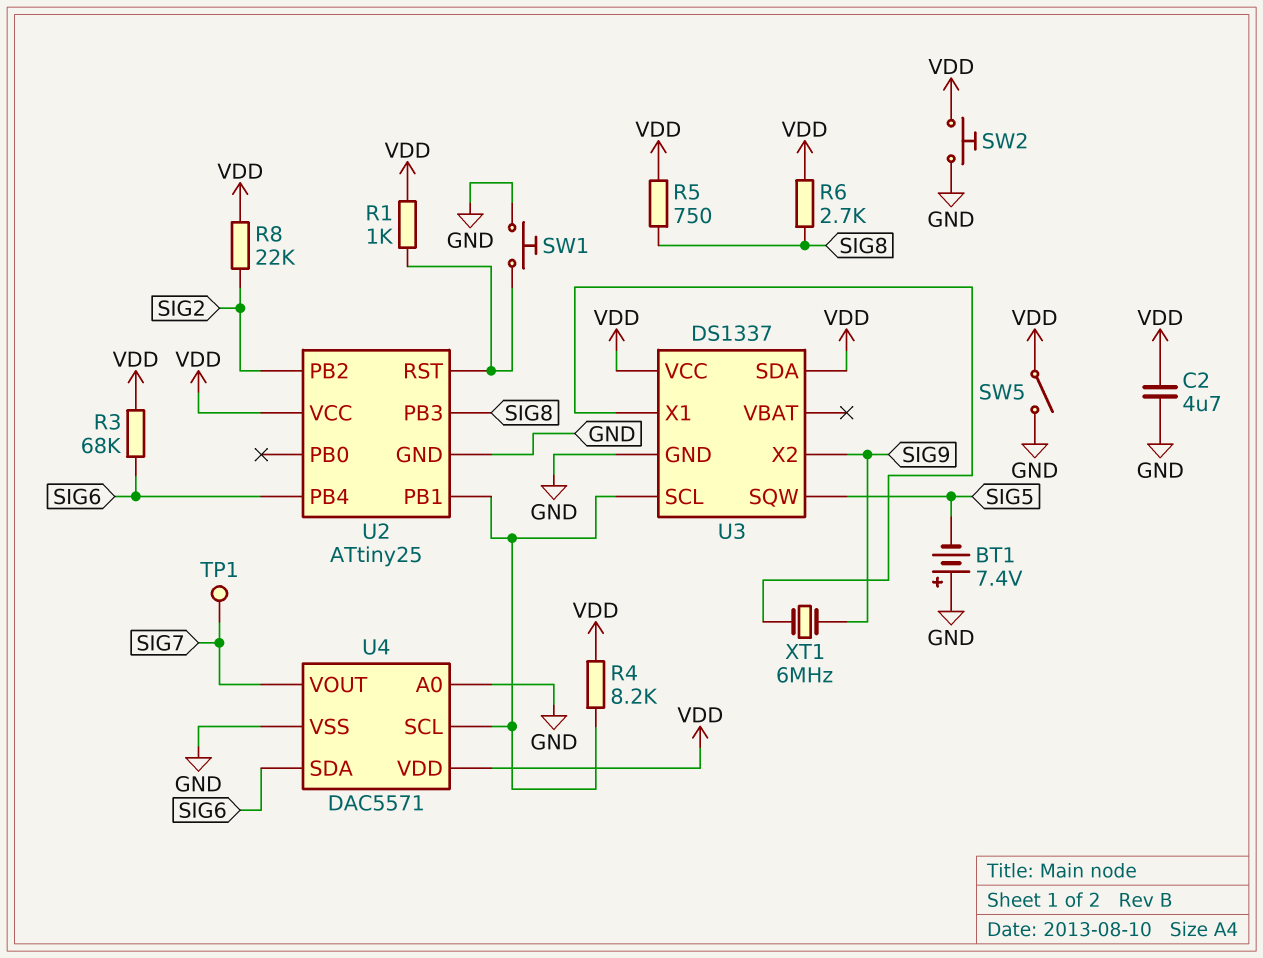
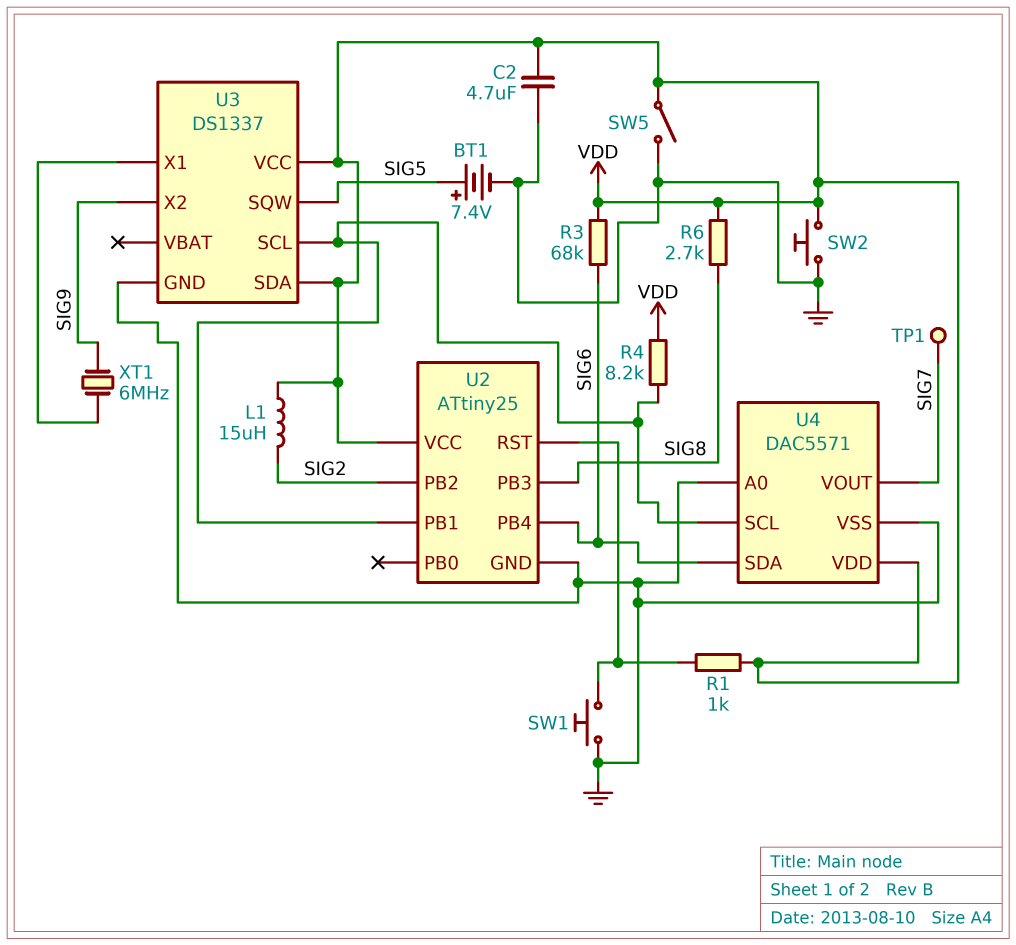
BT1: 7.4V (plus GND, minus SIG5) -> 7.4V (plus SIG5, minus GND)
L1: none -> 15uH (SIG2, VDD)
R5: 750 (SIG8, VDD) -> none
R8: 22k (SIG2, VDD) -> none

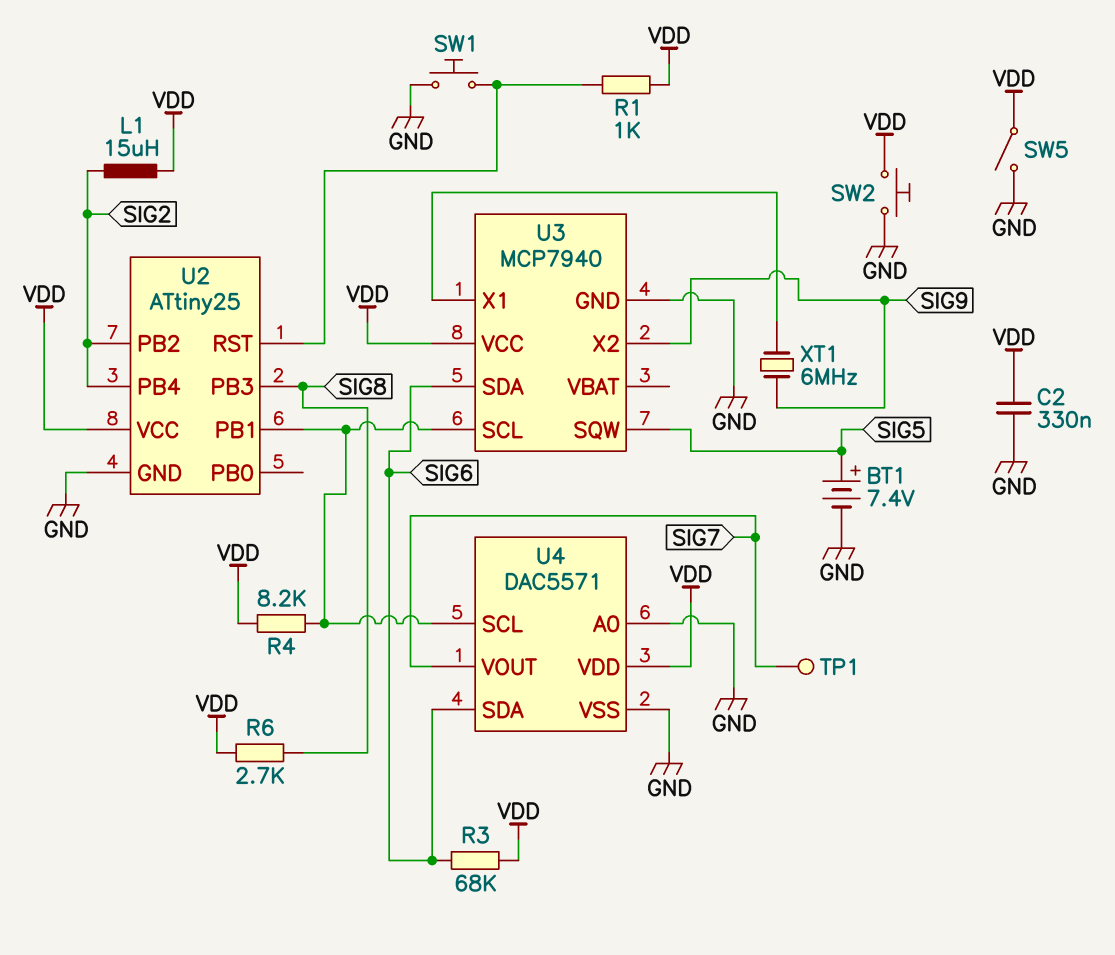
C2: 4.7uF (GND, VDD) -> 330nF (GND, VDD)
U2 pin PB4: SIG6 -> SIG2
U3: DS1337 -> MCP7940
U3 pin SDA: VDD -> SIG6

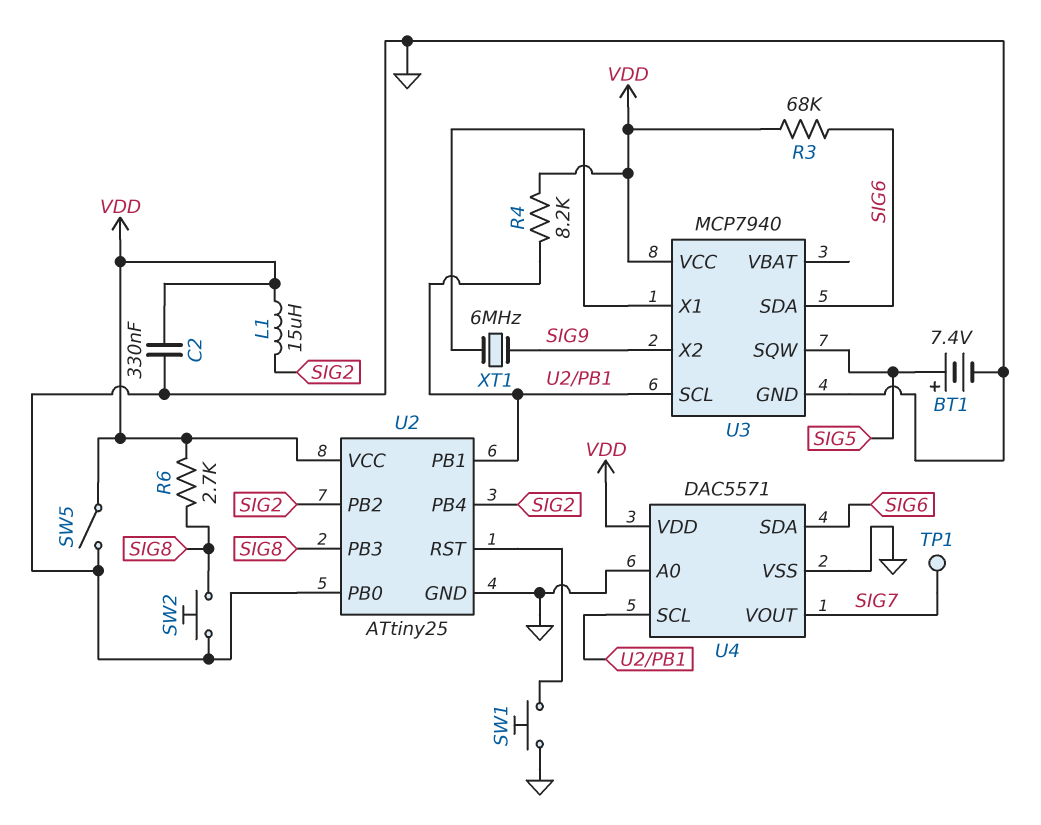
R1: 1k (U2/RST, VDD) -> none
SW2: button (GND, VDD) -> button (GND, SIG8)
U2 pin PB0: none -> GND

